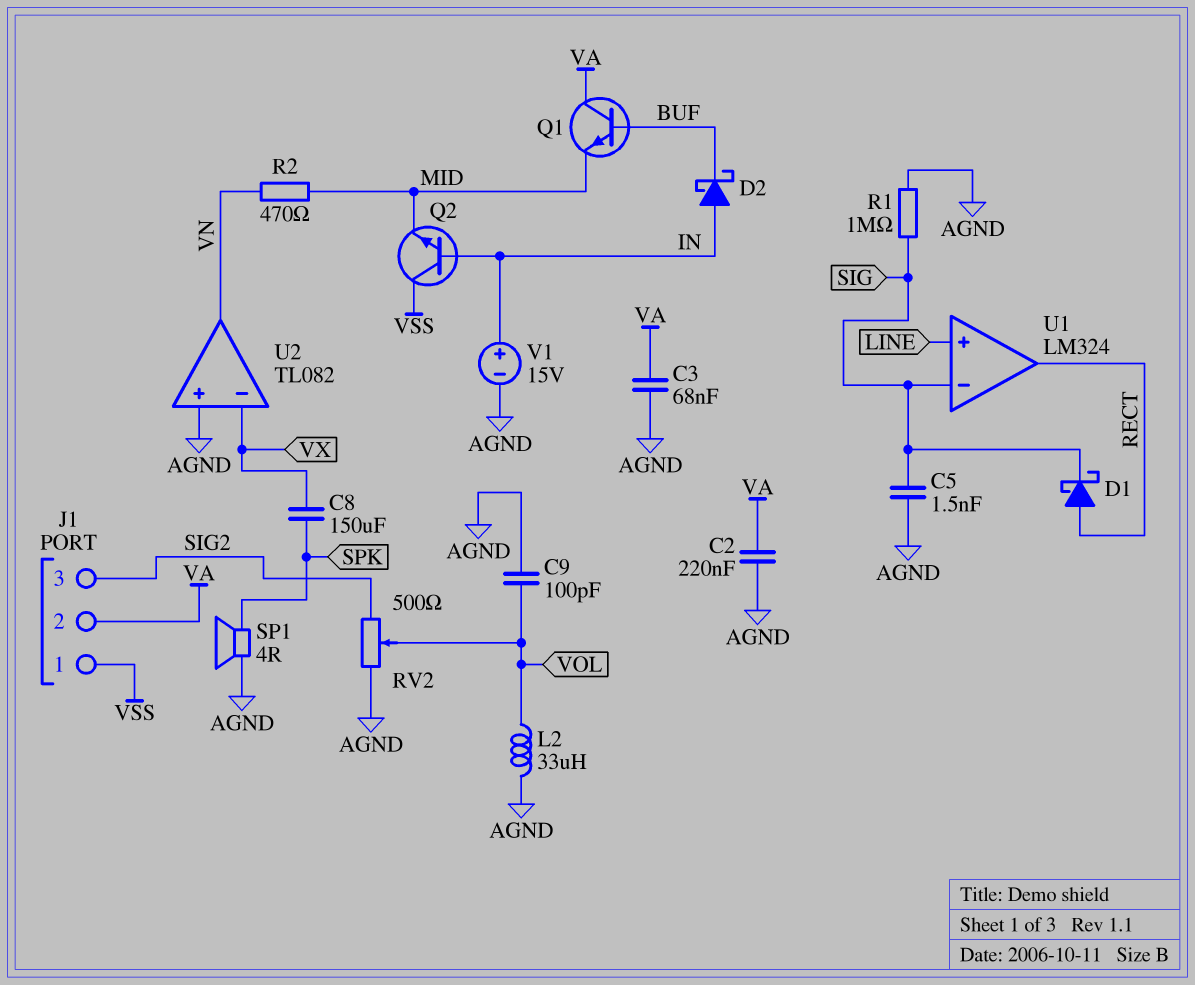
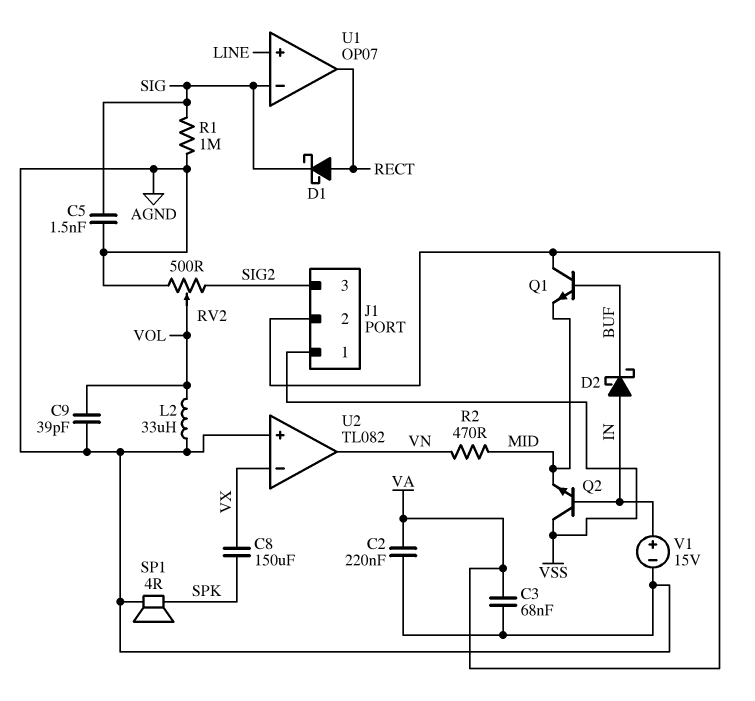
C9: 100pF (AGND, VOL) -> 39pF (AGND, VOL)
U1: LM324 -> OP07

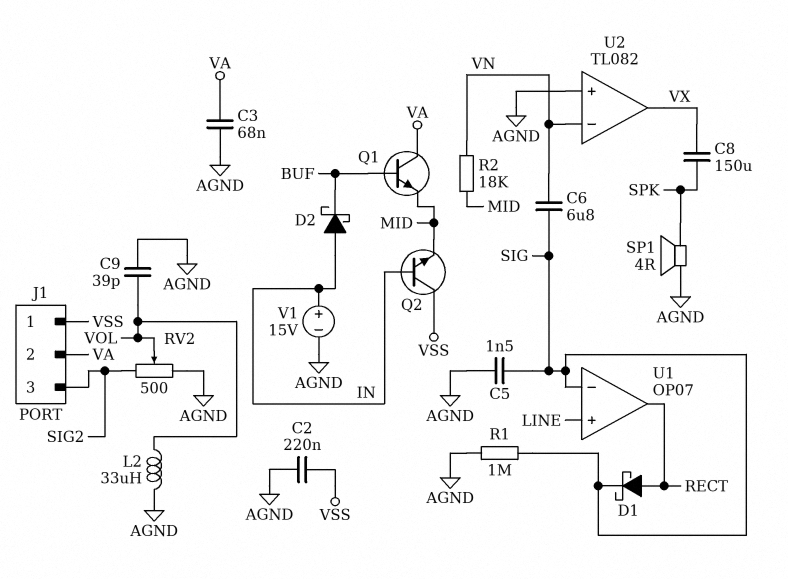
C2: 220nF (AGND, VA) -> 220nF (AGND, VSS)
C6: none -> 6.8uF (SIG, VN)
R2: 470 (MID, VN) -> 18k (MID, VN)
U2 pin in-: VX -> VN
U2 pin out: VN -> VX

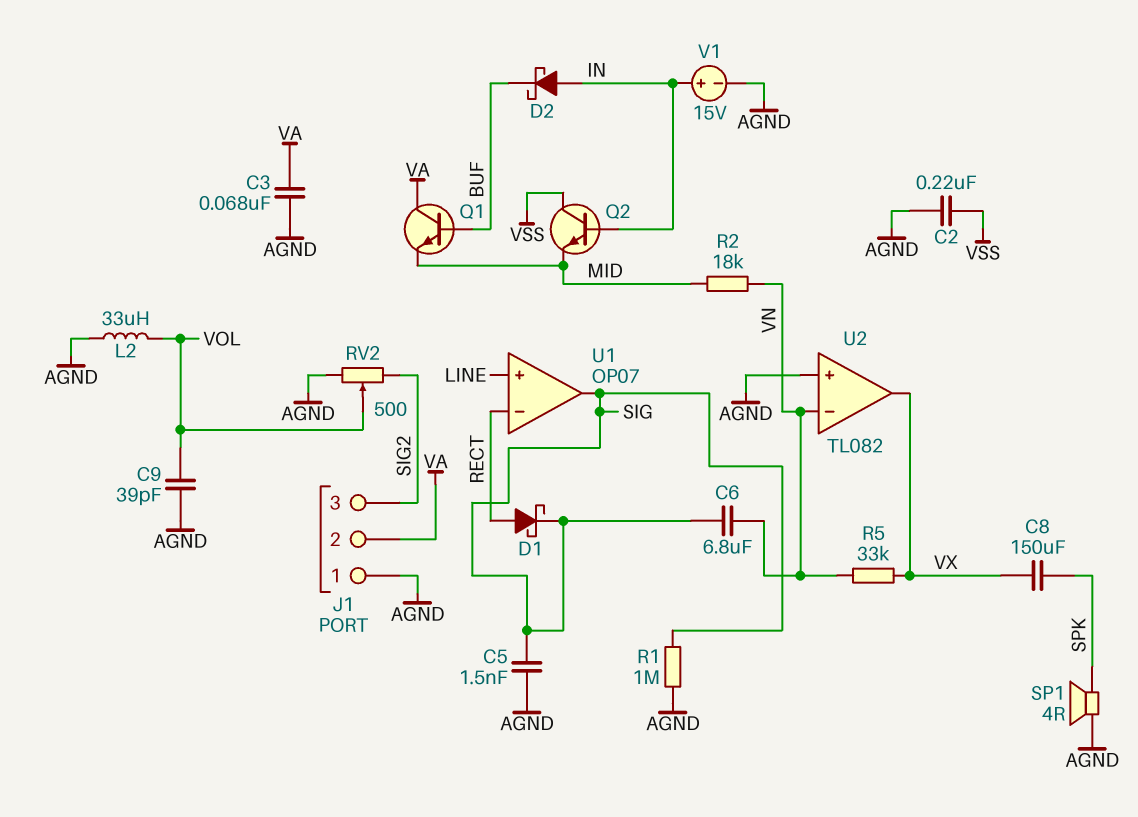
J1 pin 1: VSS -> AGND
R5: none -> 33k (VN, VX)
U1 pin in-: SIG -> RECT
U1 pin out: RECT -> SIG

